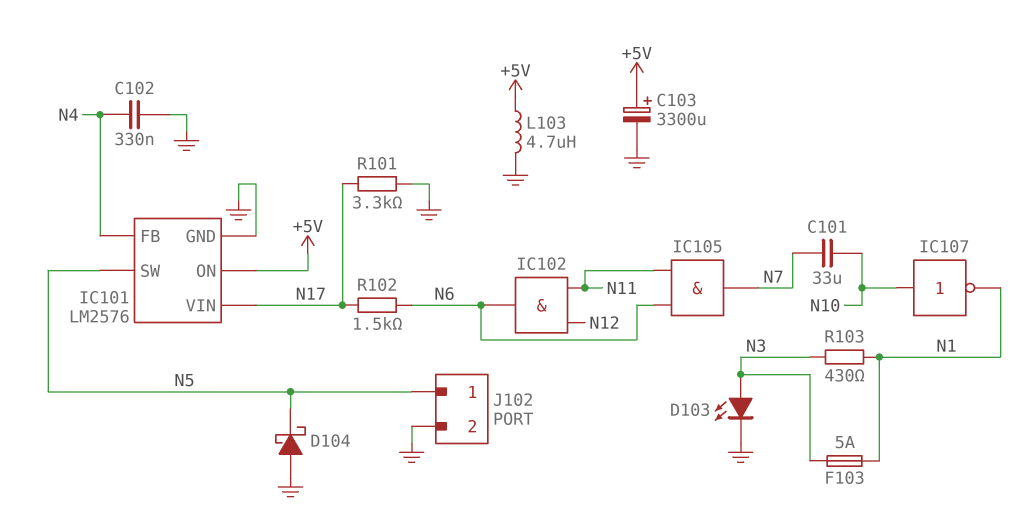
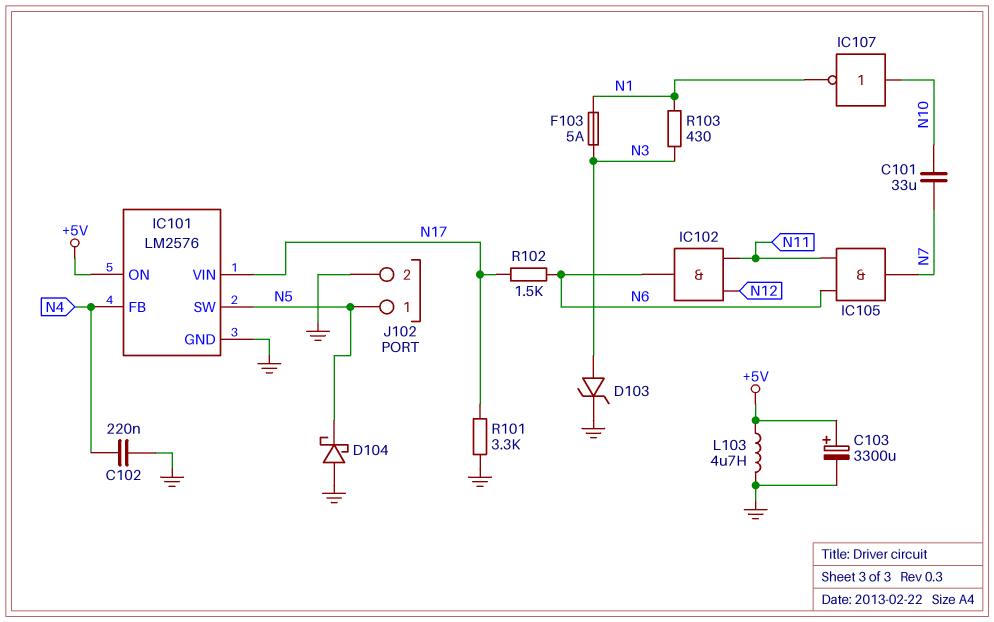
C102: 330nF (GND, N4) -> 220nF (GND, N4)
D103: LED (A N3, K GND) -> zener (A N3, K GND)

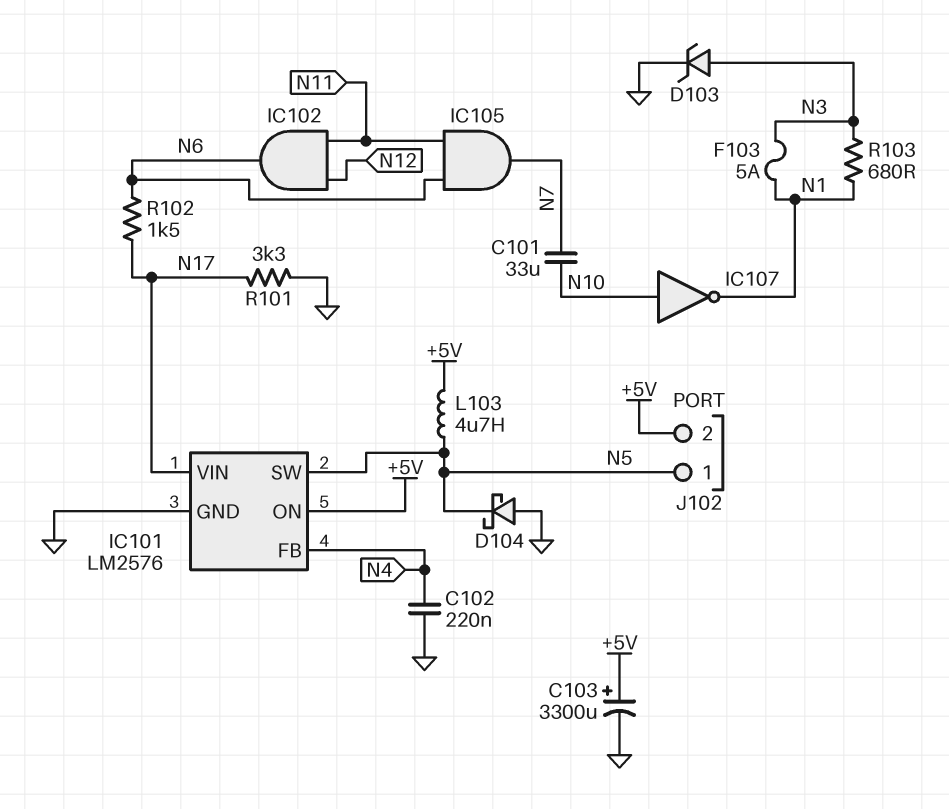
J102 pin 2: GND -> +5V
L103: 4.7uH (+5V, GND) -> 4.7uH (+5V, N5)
R103: 430 (N1, N3) -> 680 (N1, N3)

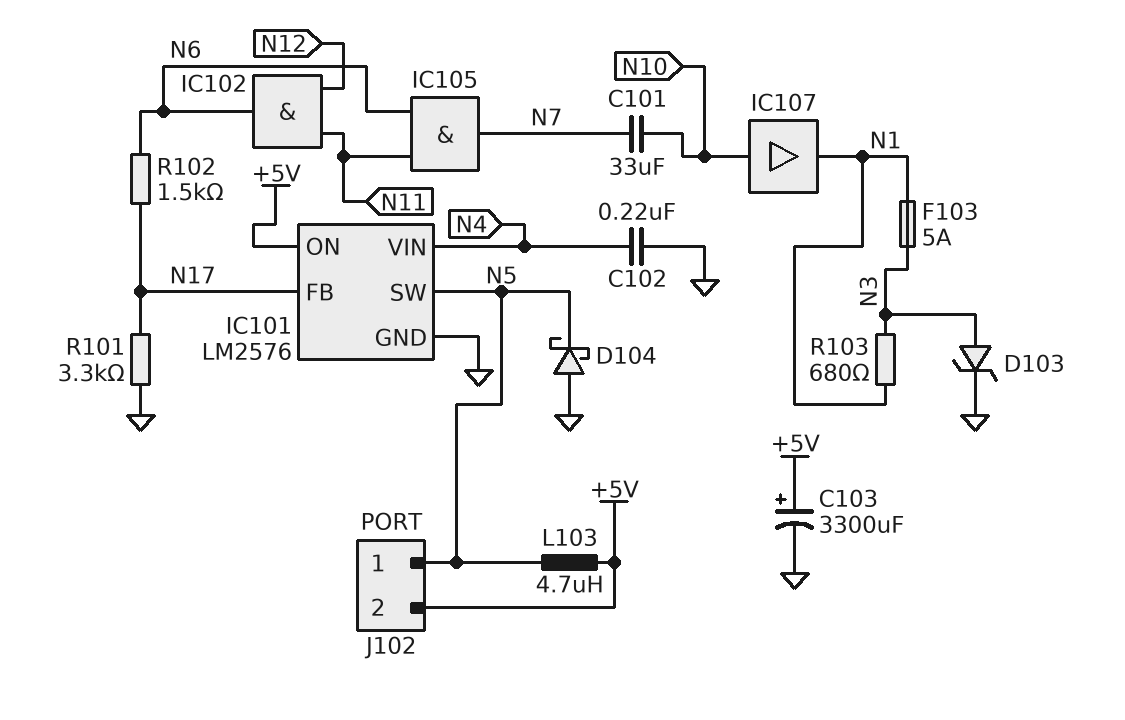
IC101 pin FB: N4 -> N17
IC101 pin VIN: N17 -> N4
IC107: NOT (in N10, out N1) -> buffer (in N10, out N1)

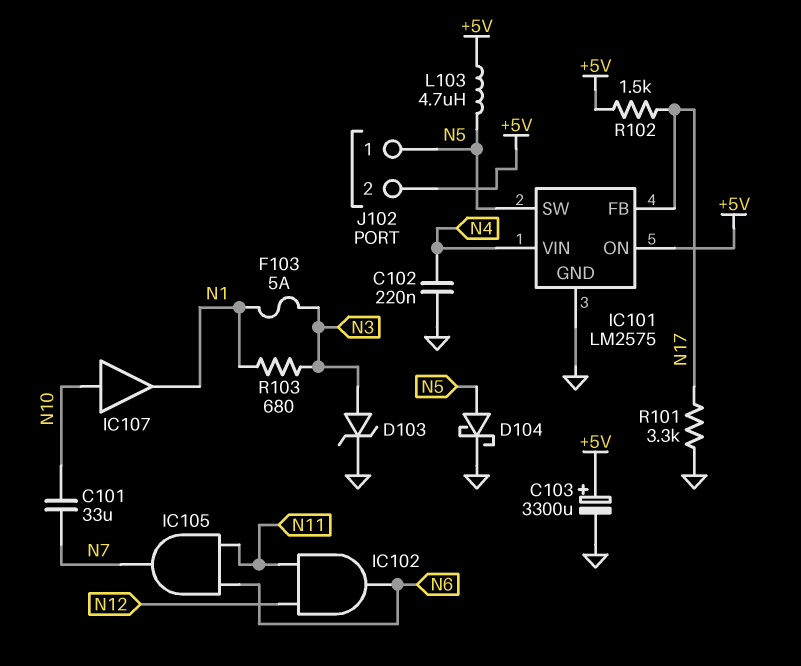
D104: schottky (A GND, K N5) -> schottky (A N5, K GND)
IC101: LM2576 -> LM2575
R102: 1.5k (N6, N17) -> 1.5k (+5V, N17)

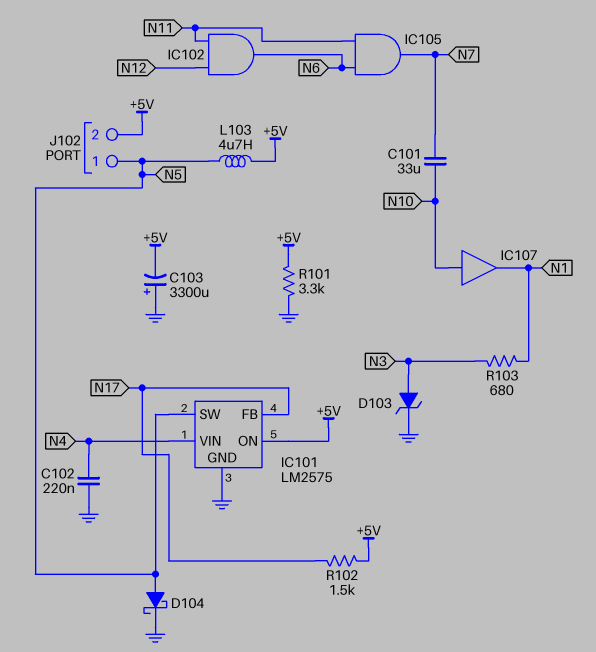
C103: 3300uF (plus +5V, minus GND) -> 3300uF (plus GND, minus +5V)
F103: 5A (N1, N3) -> none
R101: 3.3k (GND, N17) -> 3.3k (+5V, GND)

